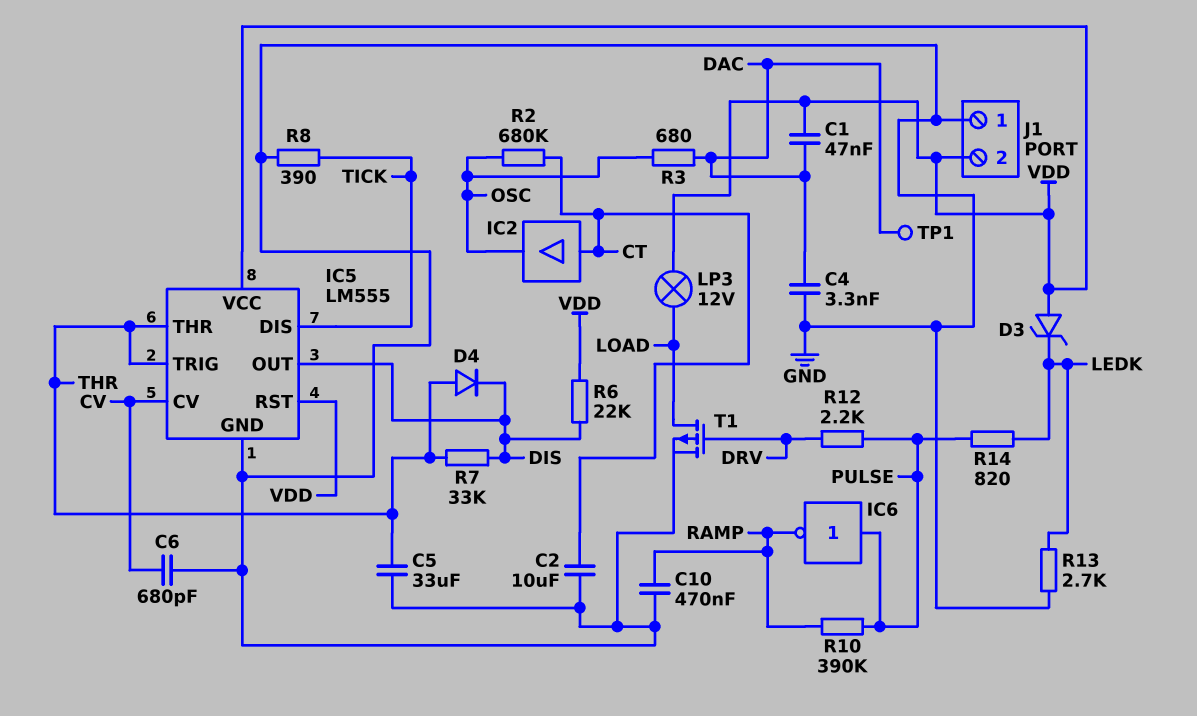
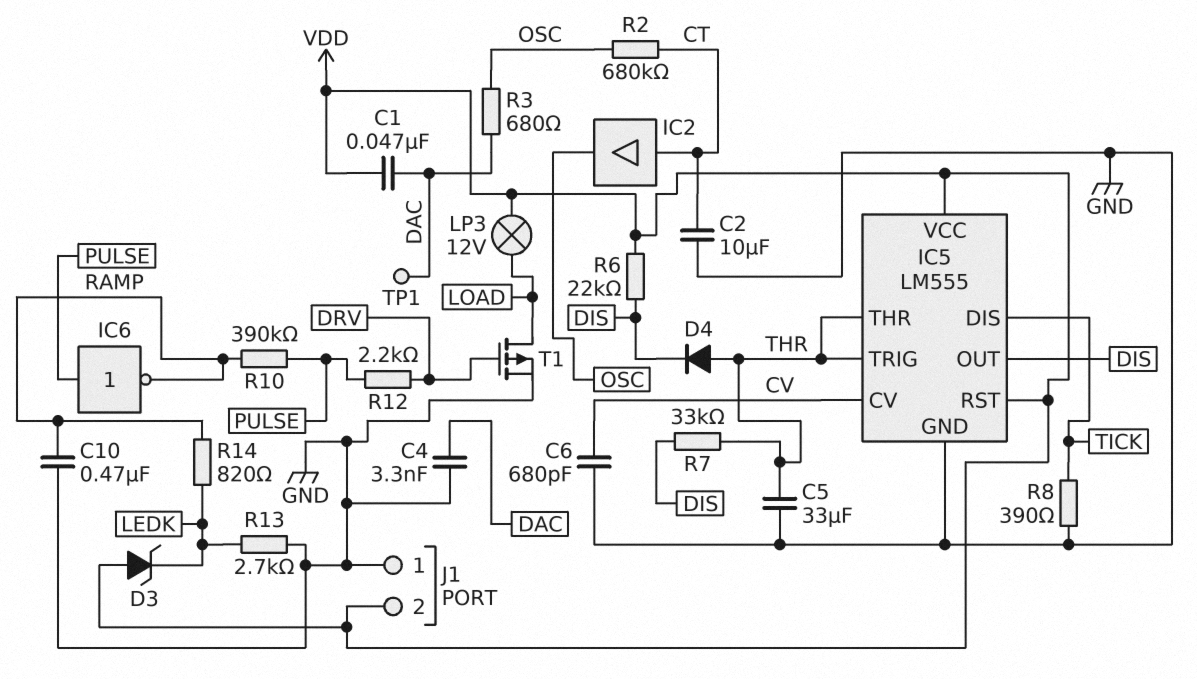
R14: 820 (LEDK, PULSE) -> 820 (LEDK, RAMP)

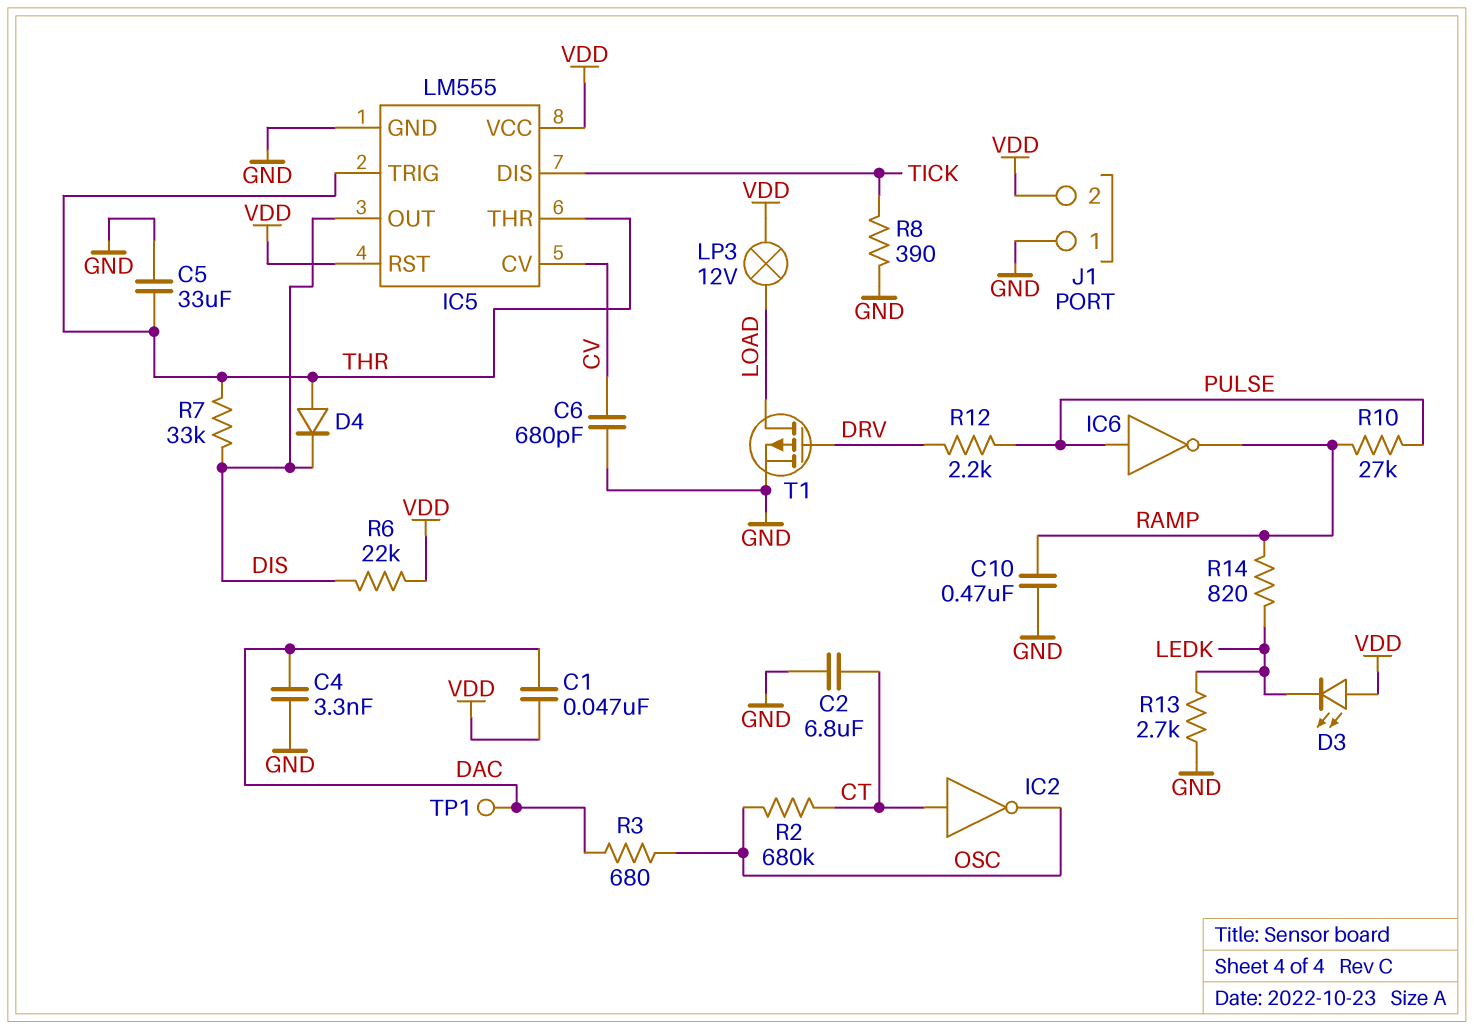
C2: 10uF (CT, GND) -> 6.8uF (CT, GND)
D3: zener (A VDD, K LEDK) -> LED (A VDD, K LEDK)
IC2: buffer (in CT, out OSC) -> NOT (in CT, out OSC)
R10: 390k (PULSE, RAMP) -> 27k (PULSE, RAMP)

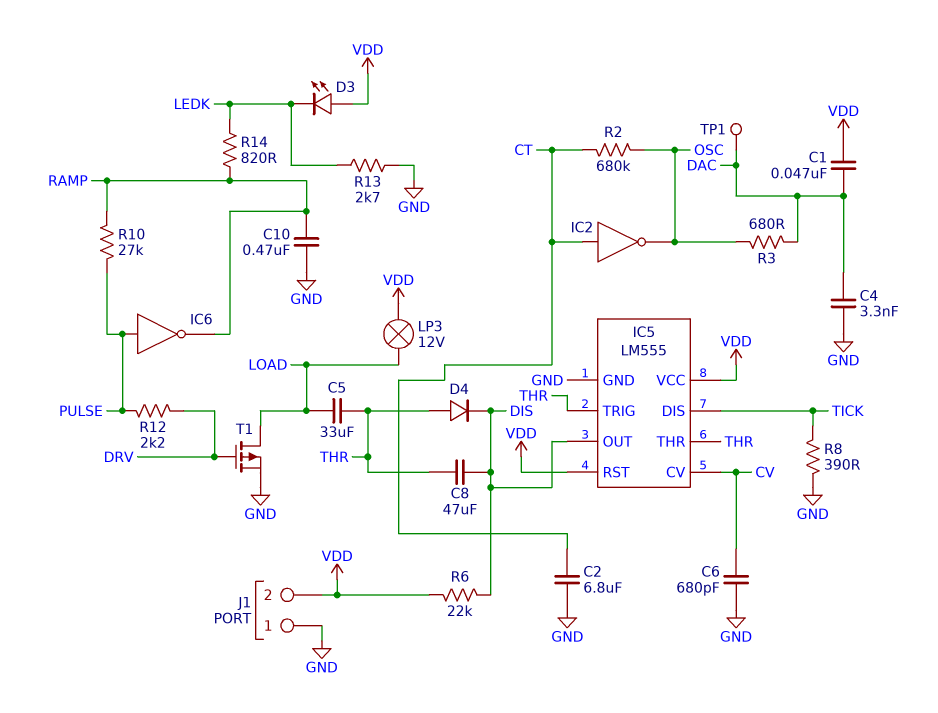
C5: 33uF (GND, THR) -> 33uF (LOAD, THR)
C8: none -> 47uF (DIS, THR)
R7: 33k (DIS, THR) -> none

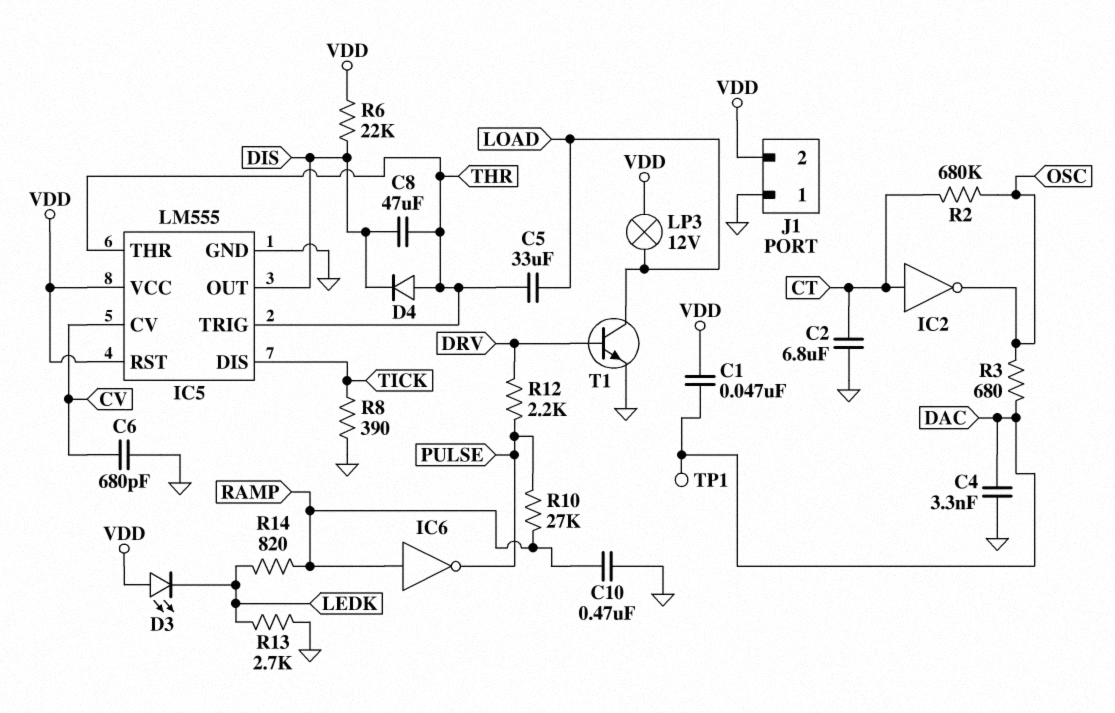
IC6: NOT (in PULSE, out RAMP) -> NOT (in RAMP, out PULSE)
T1: PMOS (G DRV, D LOAD, S GND) -> NPN (B DRV, C LOAD, E GND)

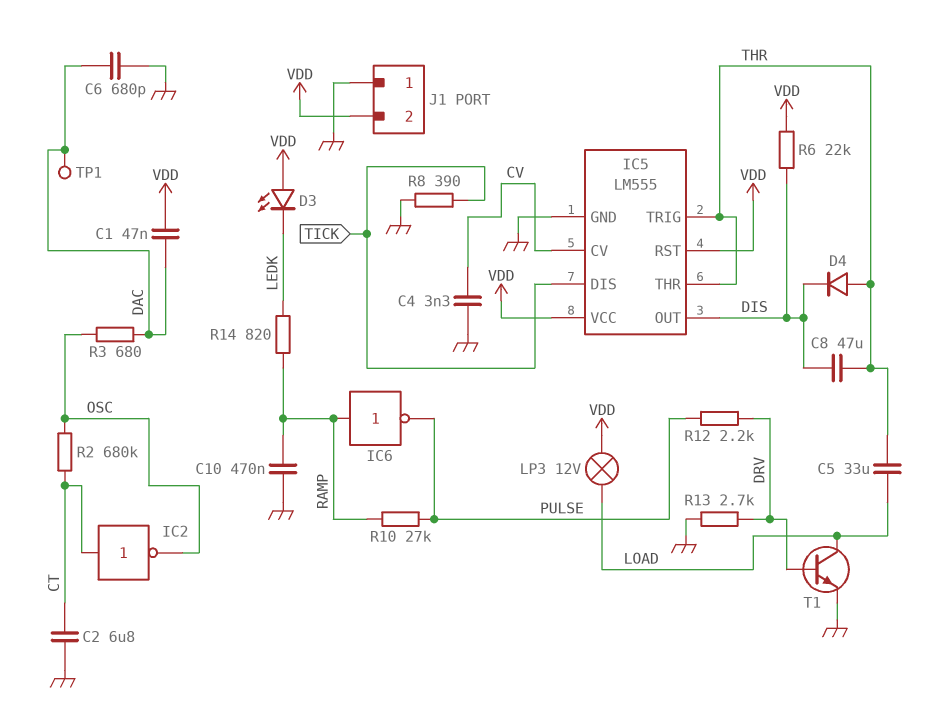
C4: 3.3nF (DAC, GND) -> 3.3nF (CV, GND)
C6: 680pF (CV, GND) -> 680pF (DAC, GND)
R13: 2.7k (GND, LEDK) -> 2.7k (DRV, GND)

